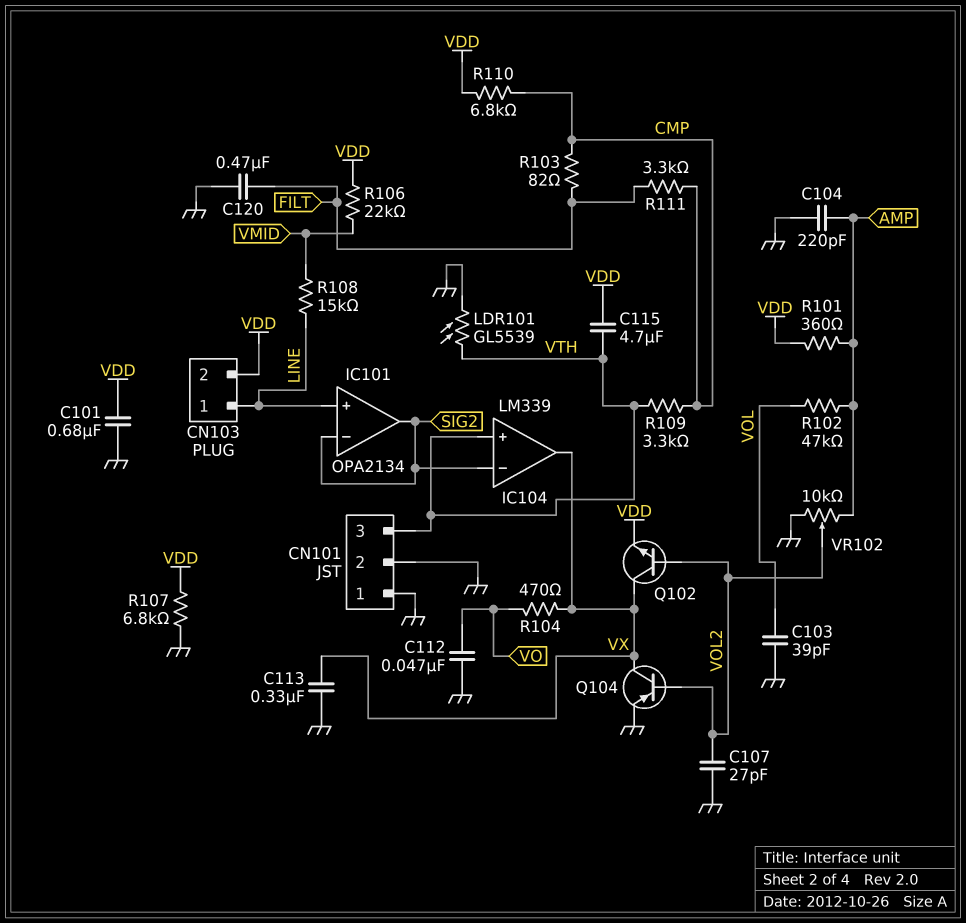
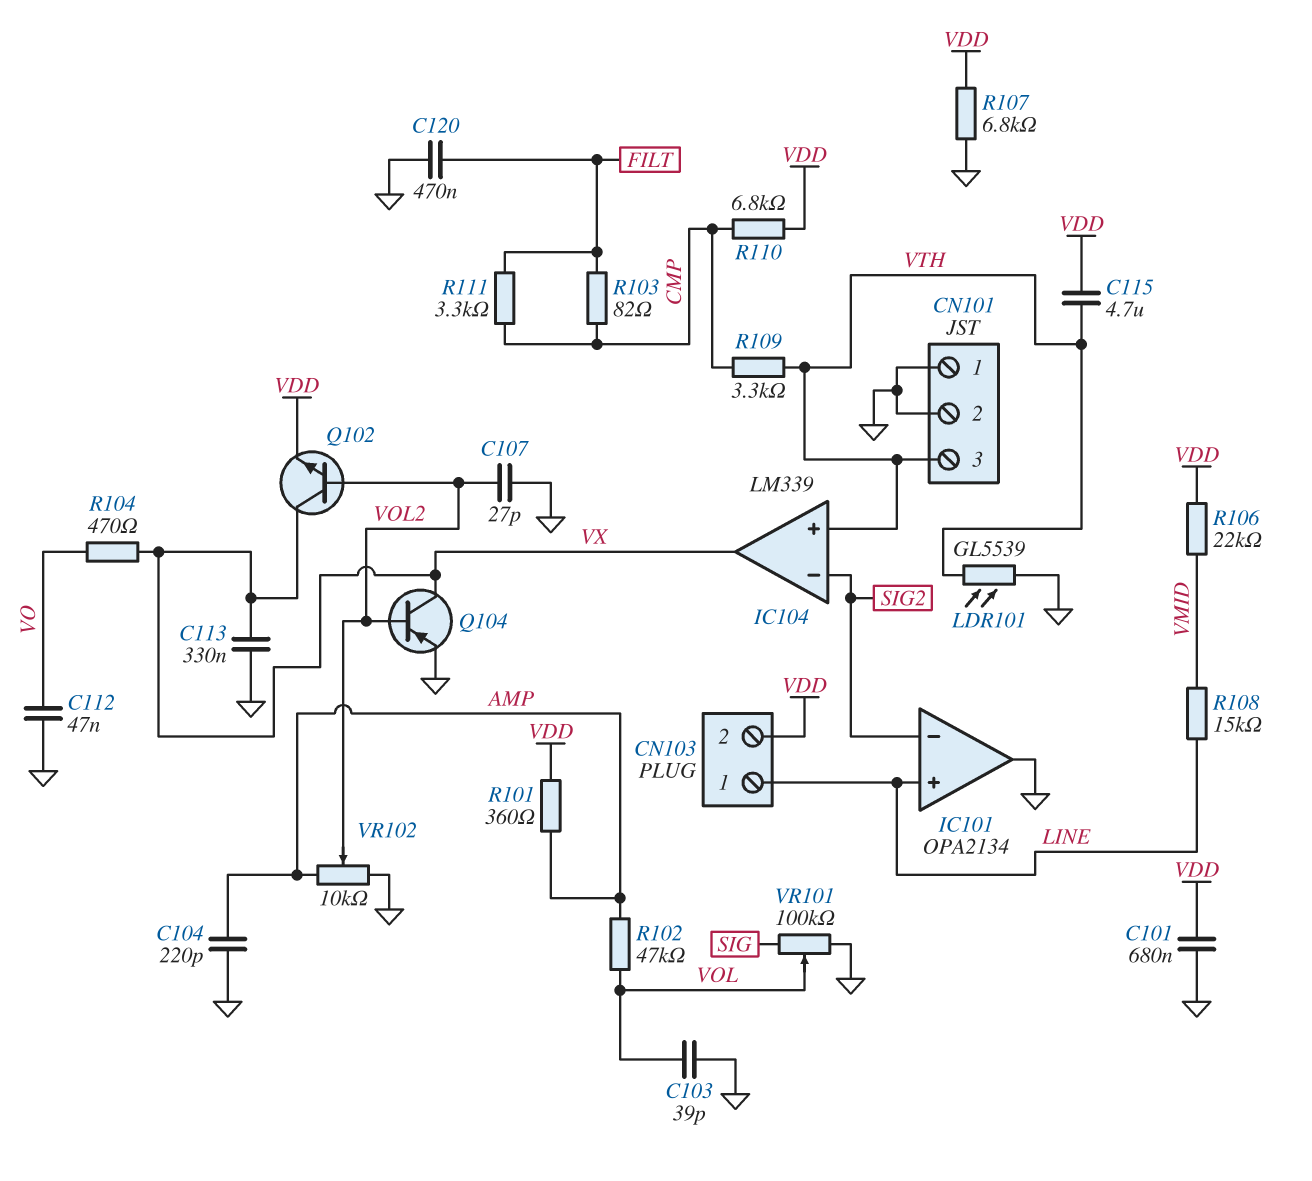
IC101 pin out: SIG2 -> GND
VR101: none -> 100k (GND, SIG, wiper VOL)

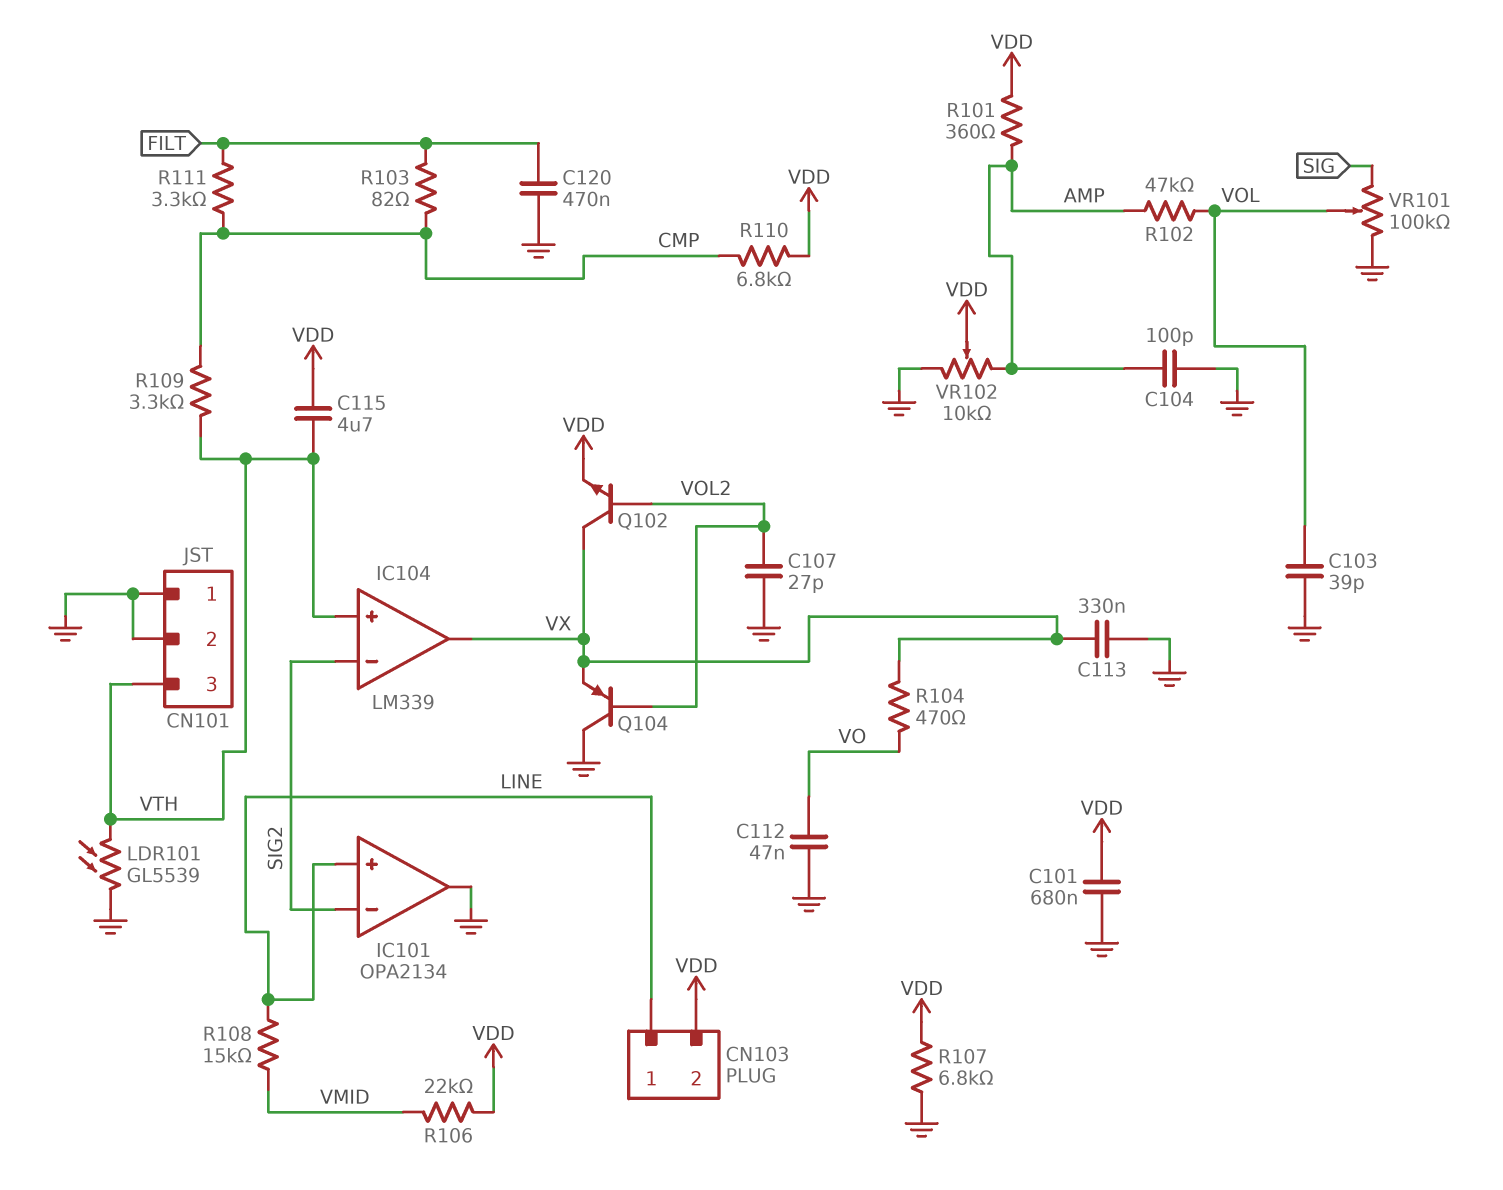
C104: 220pF (AMP, GND) -> 100pF (AMP, GND)
Q104: PNP (B VOL2, C VX, E GND) -> PNP (B VOL2, C GND, E VX)
VR102: 10k (AMP, GND, wiper VOL2) -> 10k (AMP, GND, wiper VDD)

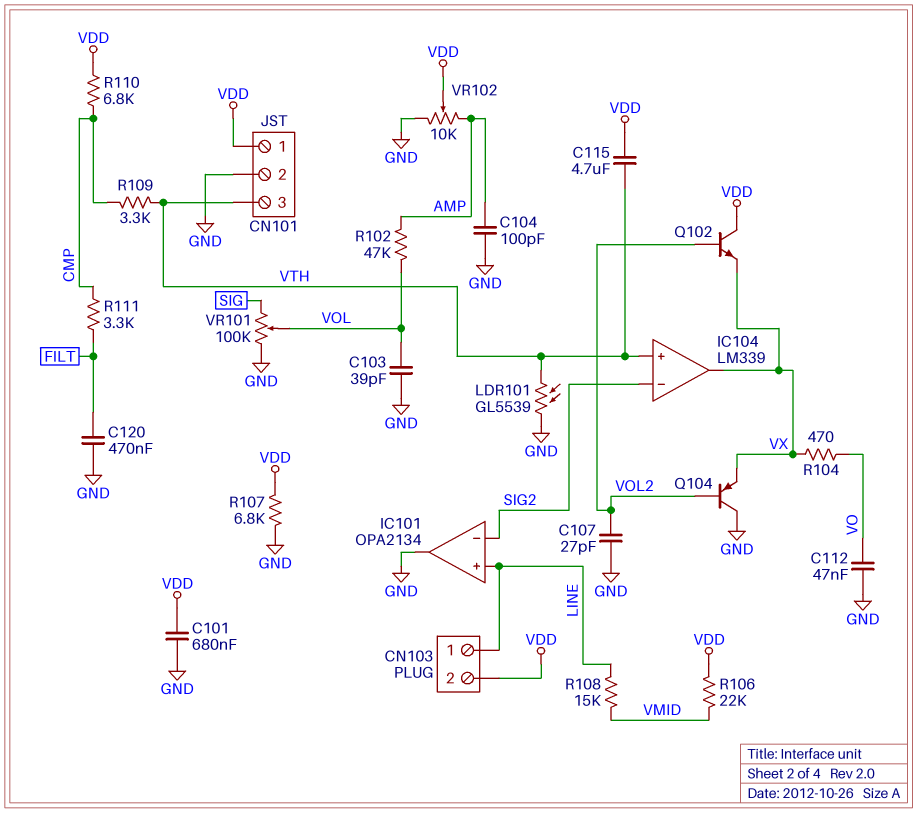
C113: 330nF (GND, VX) -> none
CN101 pin 1: GND -> VDD
Q102: NPN (B VOL2, C VX, E VDD) -> NPN (B VOL2, C VDD, E VX)
R101: 360 (AMP, VDD) -> none
R103: 82 (CMP, FILT) -> none

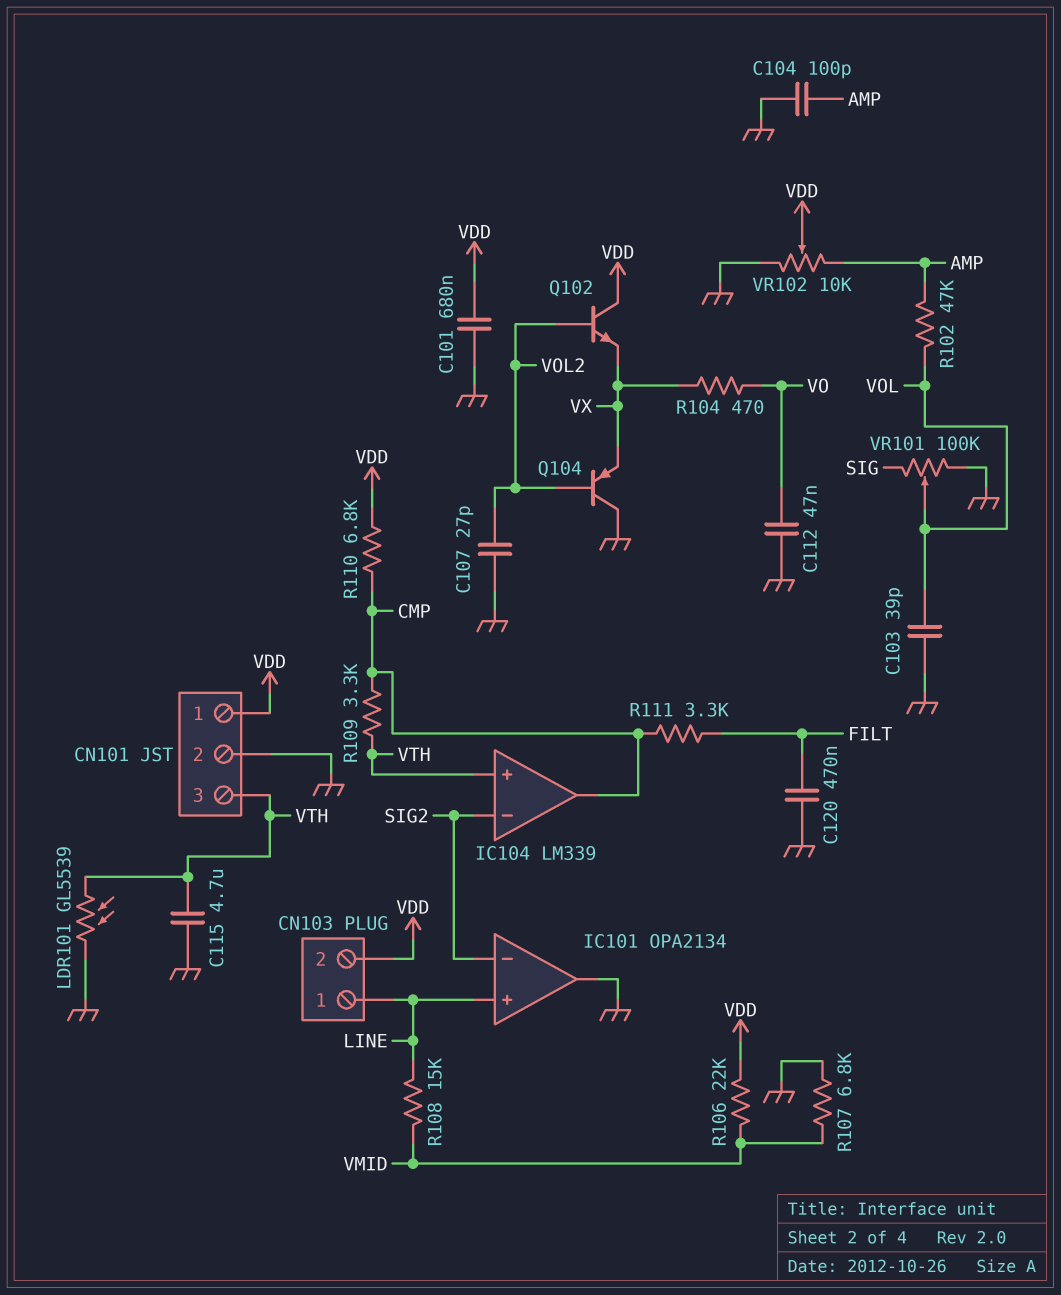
C115: 4.7uF (VDD, VTH) -> 4.7uF (GND, VTH)
IC104 pin out: VX -> CMP
R107: 6.8k (GND, VDD) -> 6.8k (GND, VMID)

